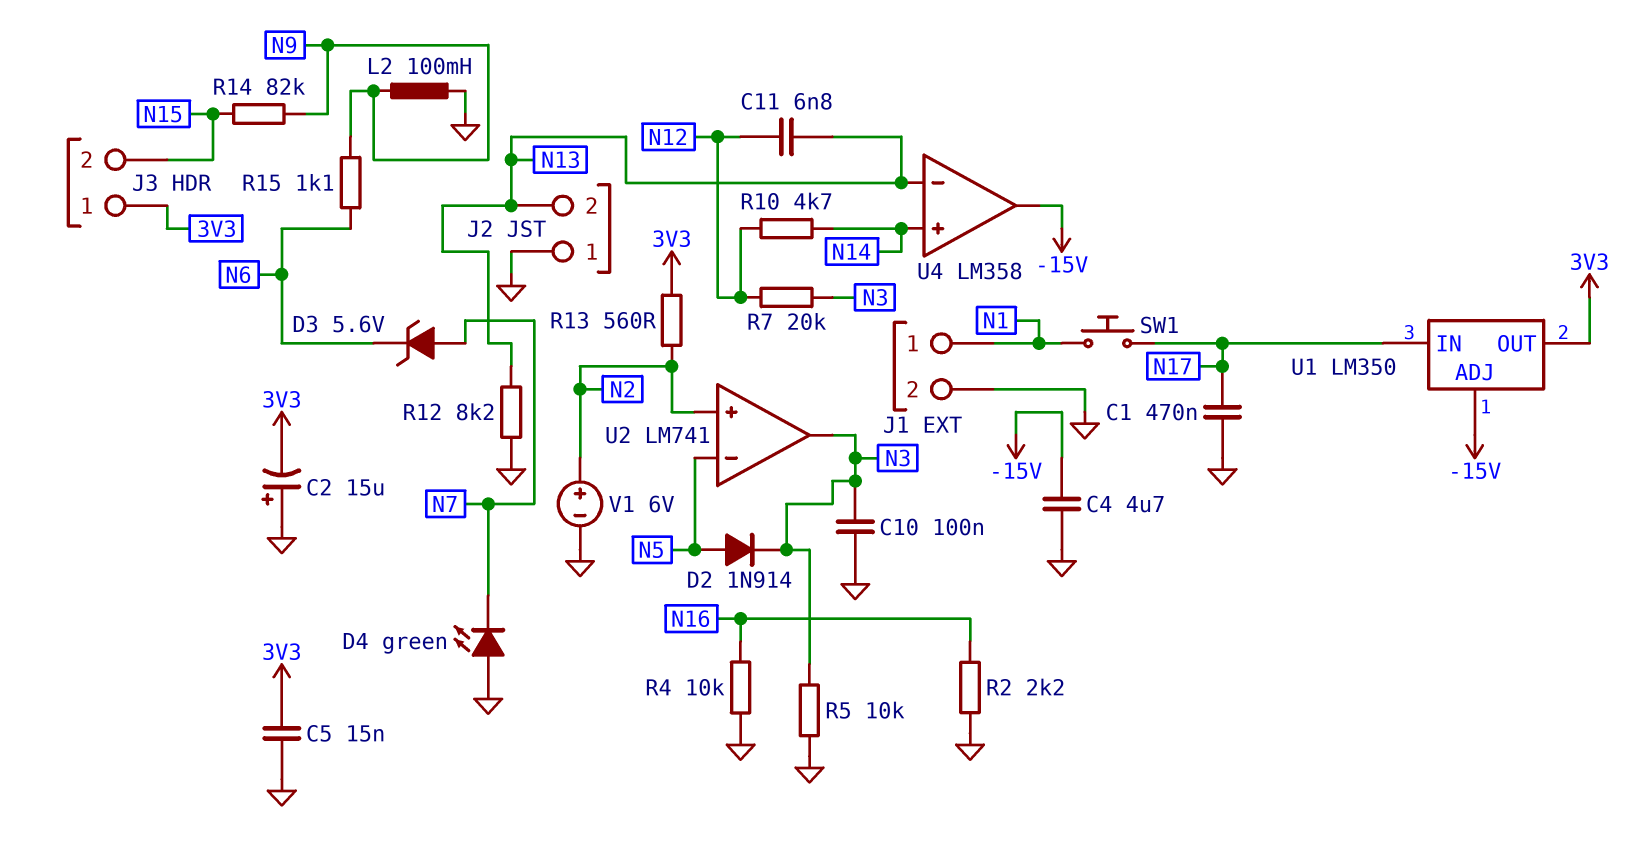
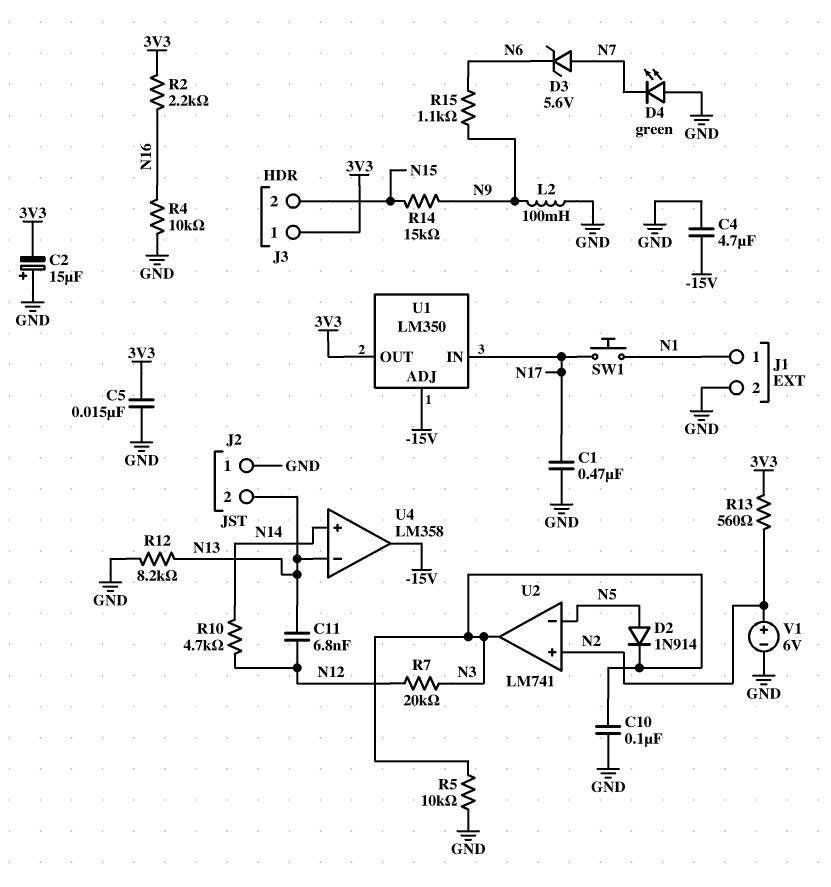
R2: 2.2k (GND, N16) -> 2.2k (3V3, N16)
R14: 82k (N9, N15) -> 15k (N9, N15)

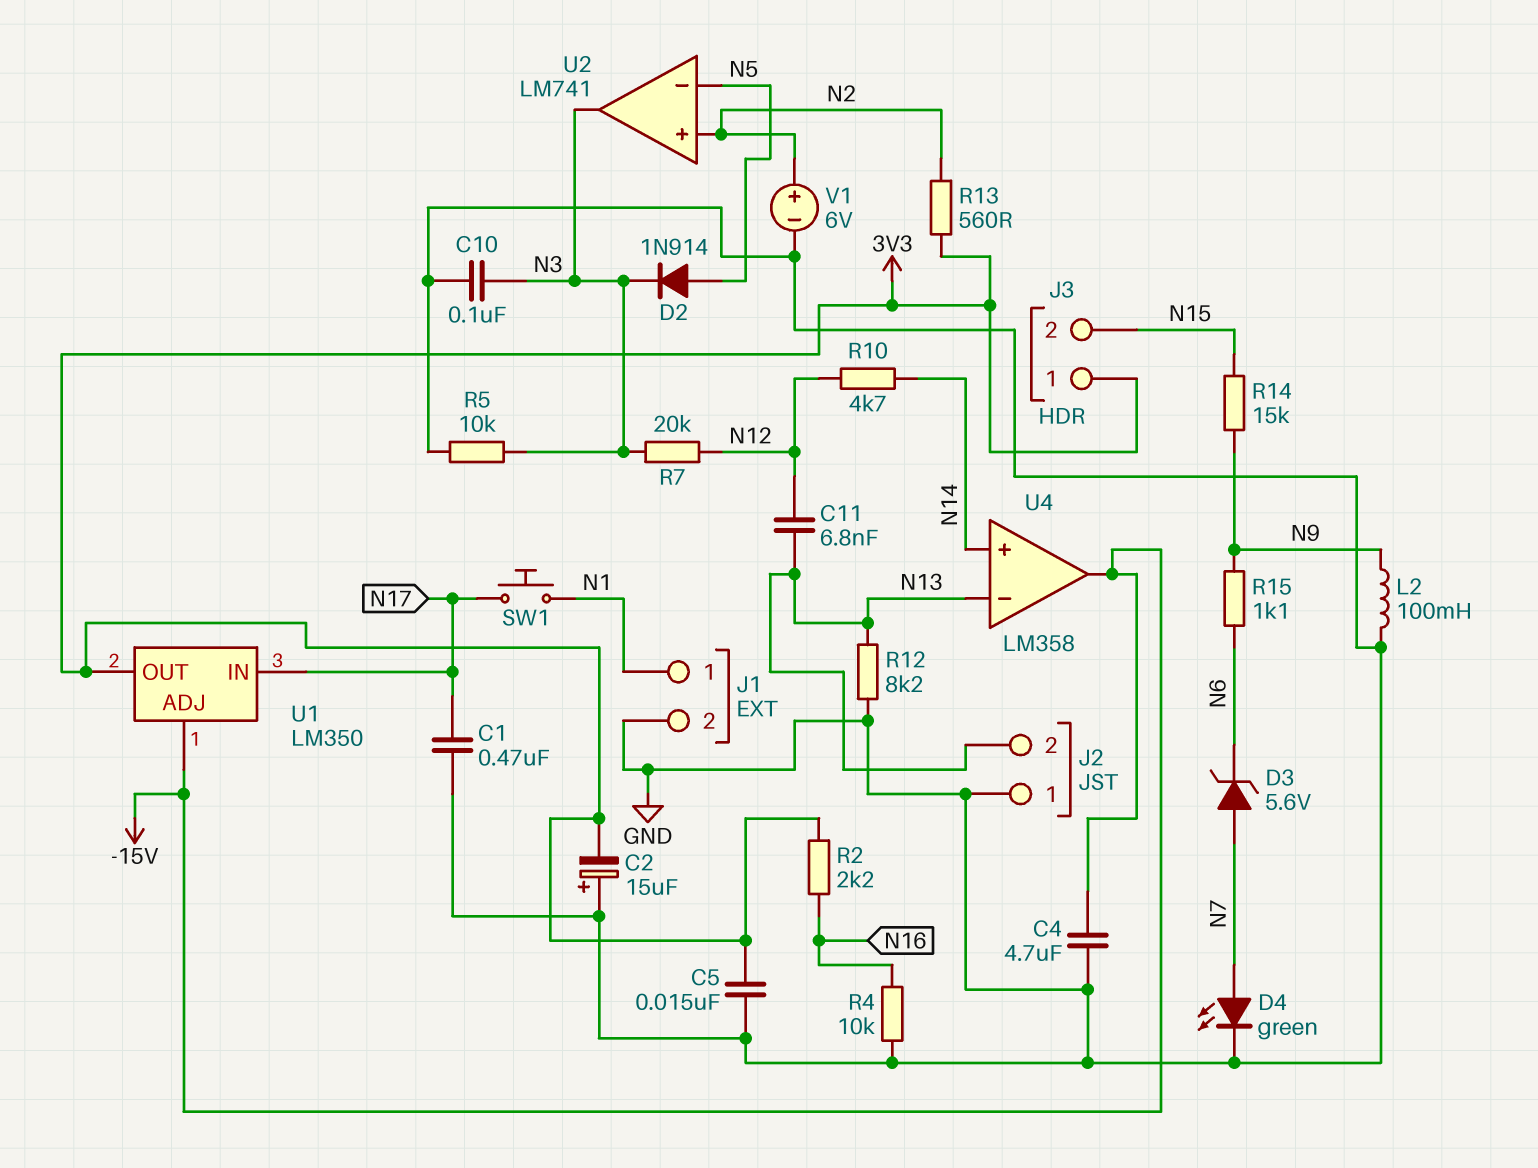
D4: LED green (A GND, K N7) -> LED green (A N7, K GND)

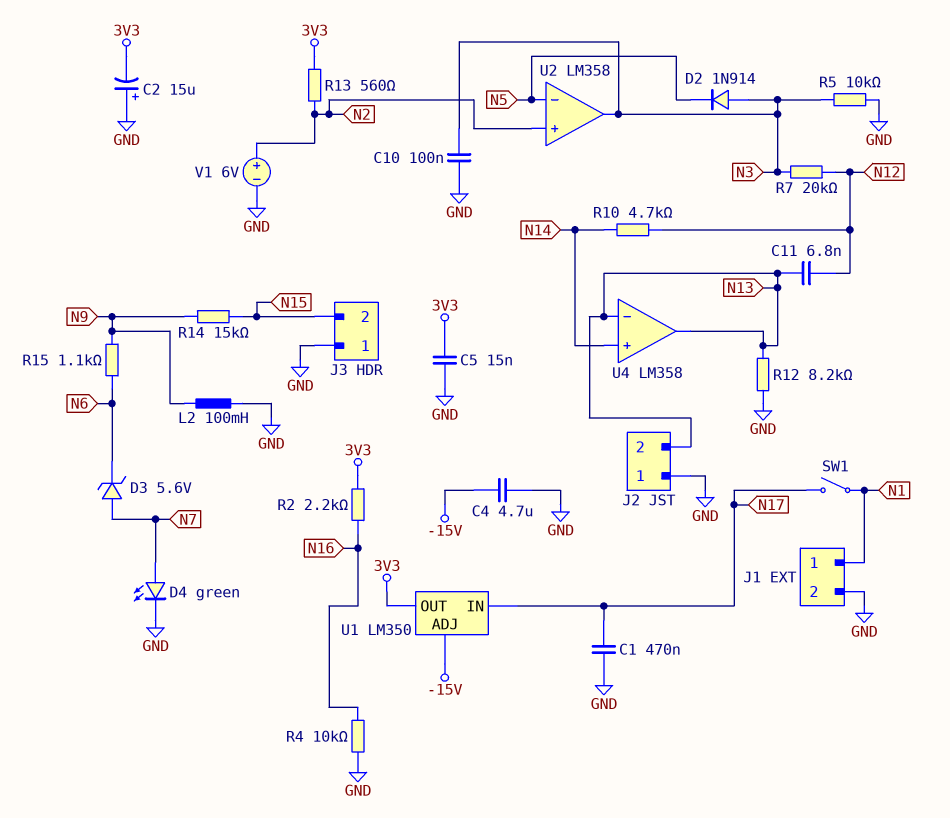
D2: diode 1N914 (A N5, K N3) -> diode 1N914 (A N3, K N5)
J3 pin 1: 3V3 -> GND
SW1: button (N1, N17) -> switch (N1, N17)
U2: LM741 -> LM358
U4 pin out: -15V -> N13

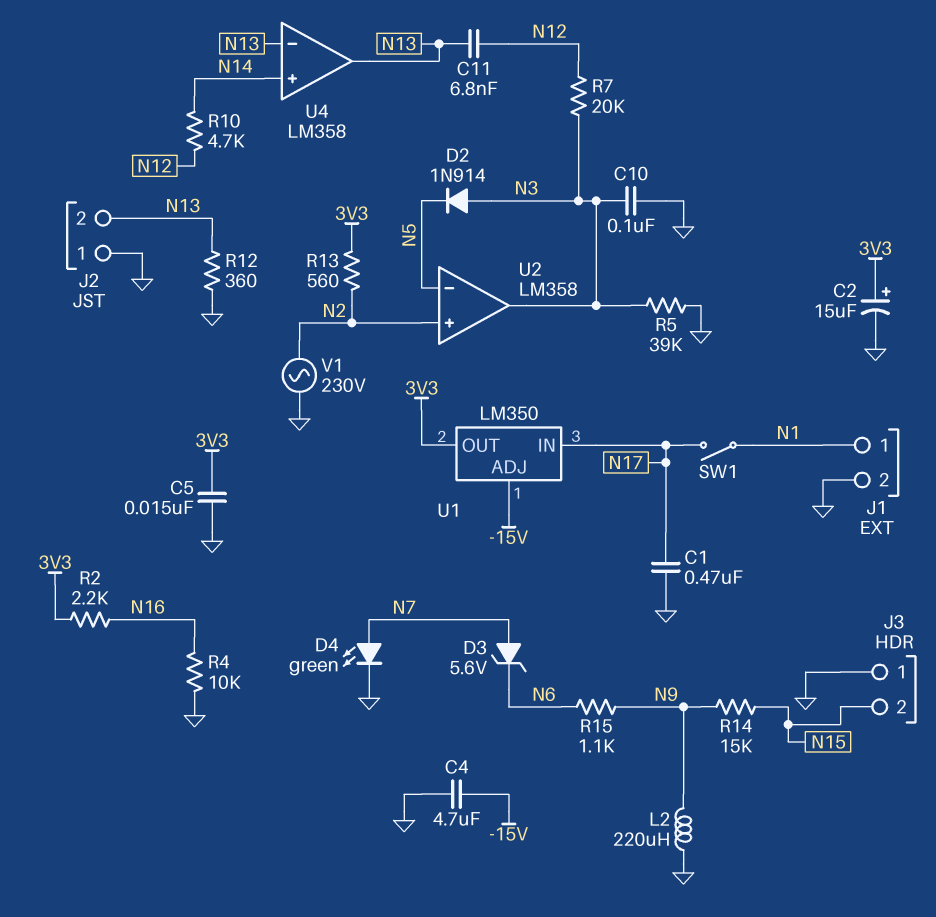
C2: 15uF (plus GND, minus 3V3) -> 15uF (plus 3V3, minus GND)
L2: 100mH (GND, N9) -> 220uH (GND, N9)
R5: 10k (GND, N3) -> 39k (GND, N3)
R12: 8.2k (GND, N13) -> 360 (GND, N13)
V1: 6V (plus N2, minus GND) -> AC 230V (GND, N2)

